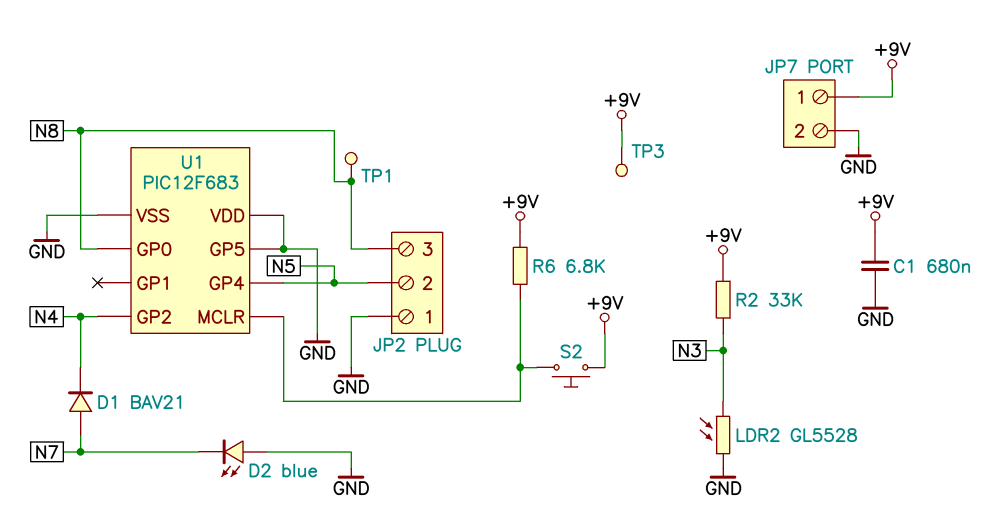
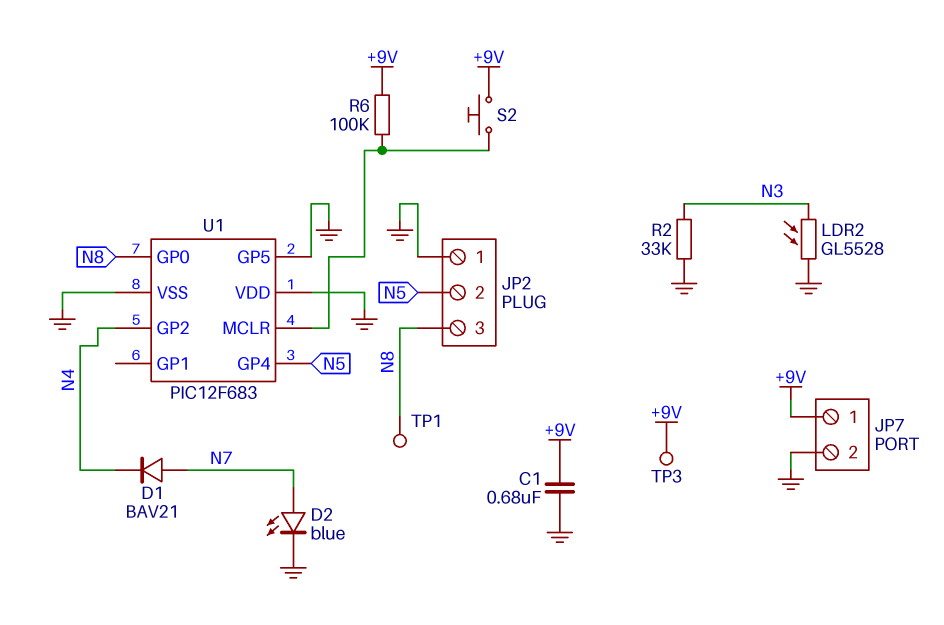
D2: LED blue (A GND, K N7) -> LED blue (A N7, K GND)
R2: 33k (+9V, N3) -> 33k (GND, N3)
R6: 6.8k (+9V, U1/MCLR) -> 100k (+9V, U1/MCLR)

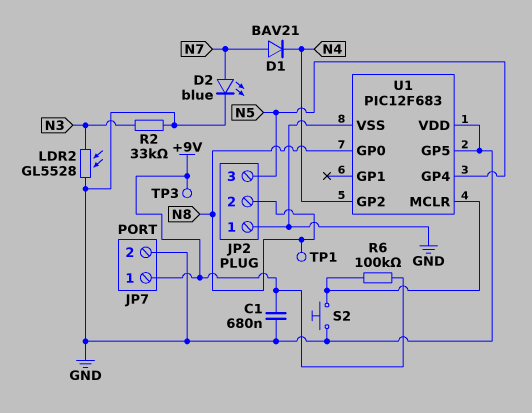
JP2 pin 2: N5 -> N8
JP2 pin 3: N8 -> N5
S2: button (+9V, U1/MCLR) -> button (GND, U1/MCLR)

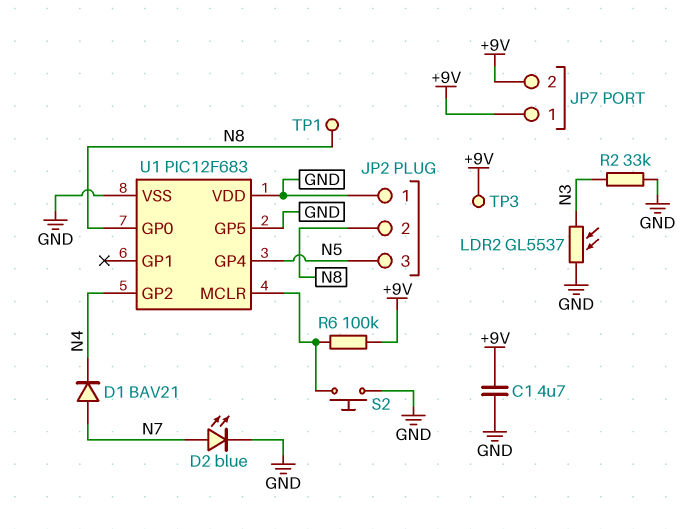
C1: 680nF (+9V, GND) -> 4.7uF (+9V, GND)
JP7 pin 2: GND -> +9V
LDR2: GL5528 (GND, N3) -> GL5537 (GND, N3)

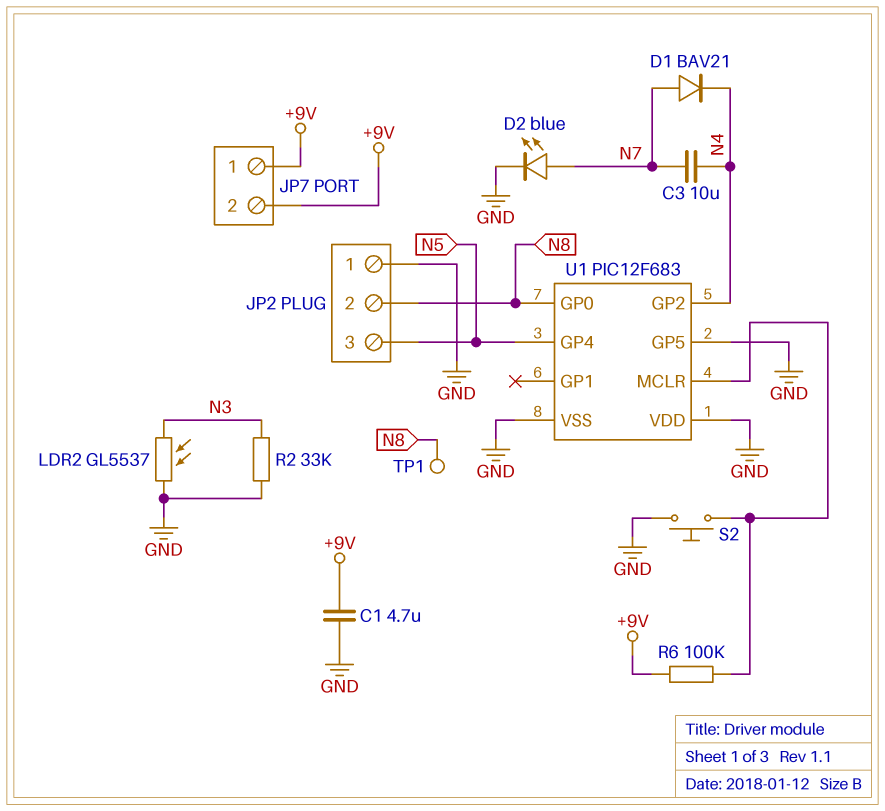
C3: none -> 10uF (N4, N7)
TP3: test point (+9V) -> none

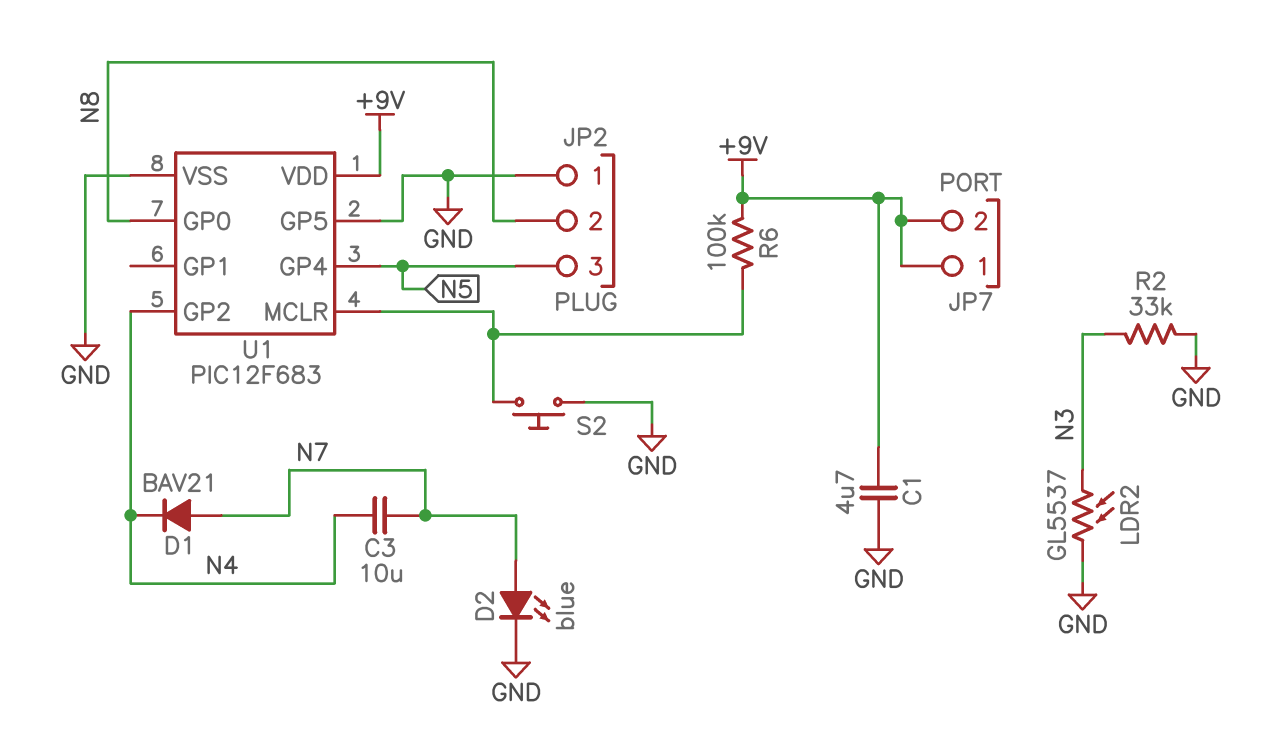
TP1: test point (N8) -> none
U1 pin VDD: GND -> +9V

